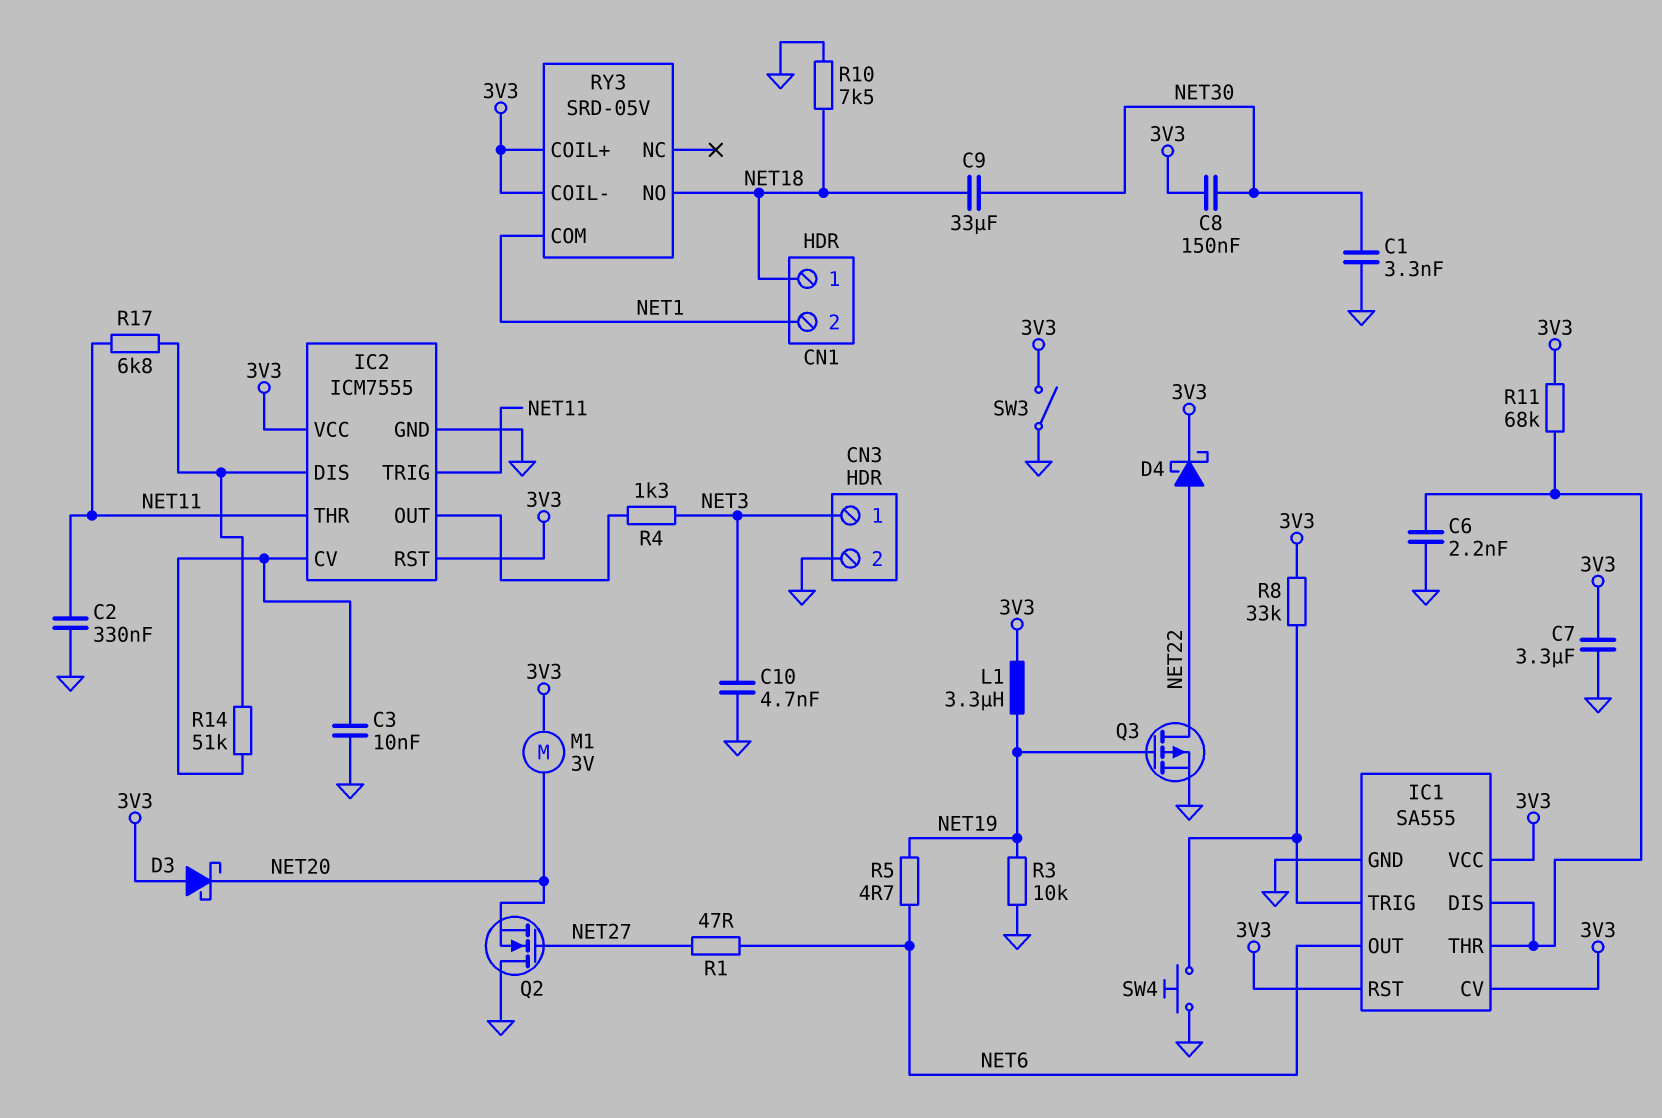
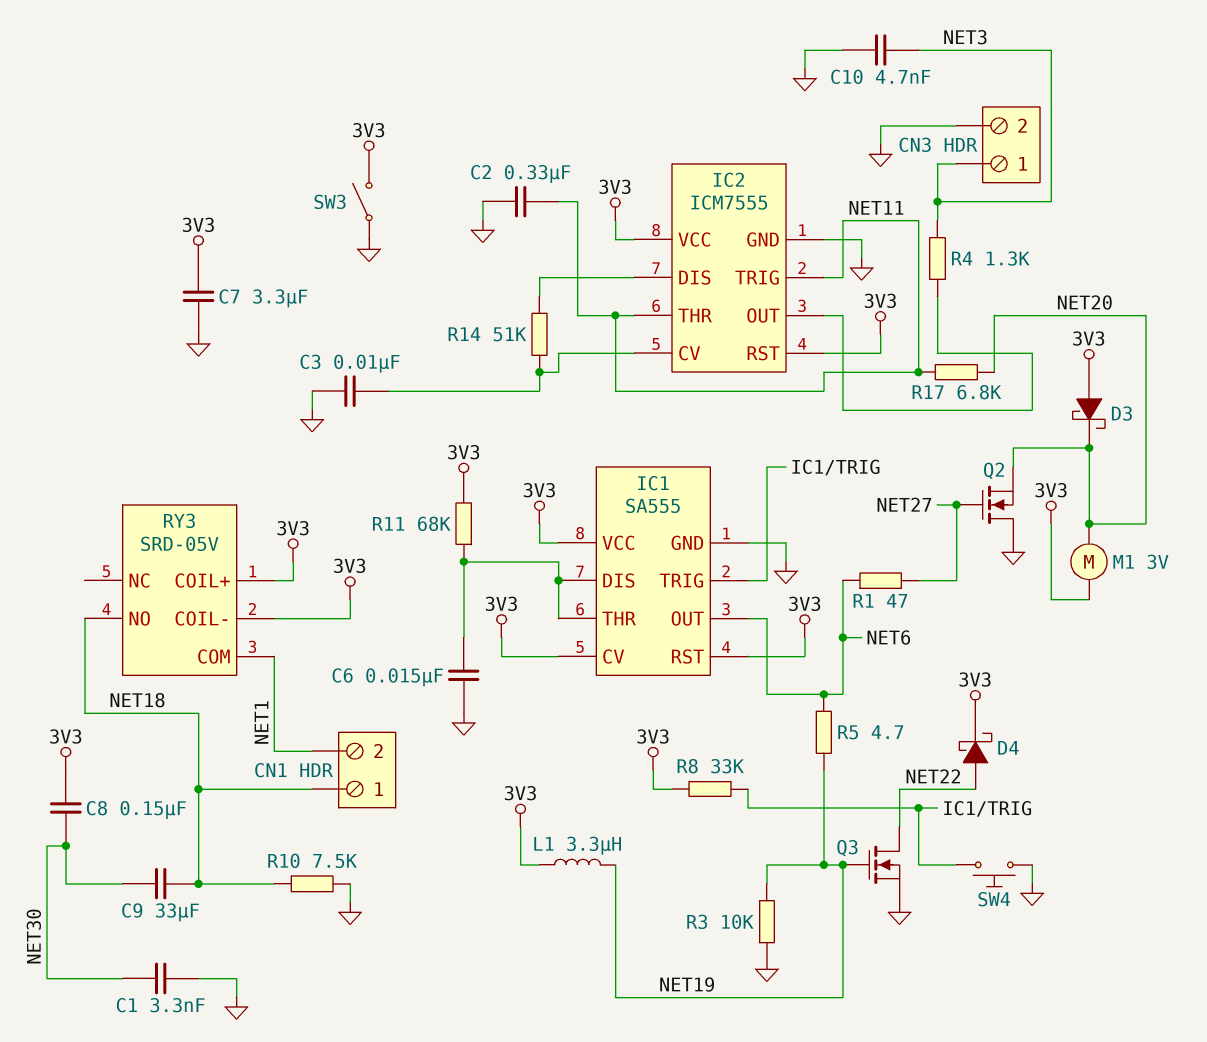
C6: 2.2nF (GND, IC1/DIS) -> 15nF (GND, IC1/DIS)
Q3: PMOS (G NET19, D NET22, S GND) -> NMOS (G NET19, D NET22, S GND)
R17: 6.8k (IC2/DIS, NET11) -> 6.8k (NET11, NET20)

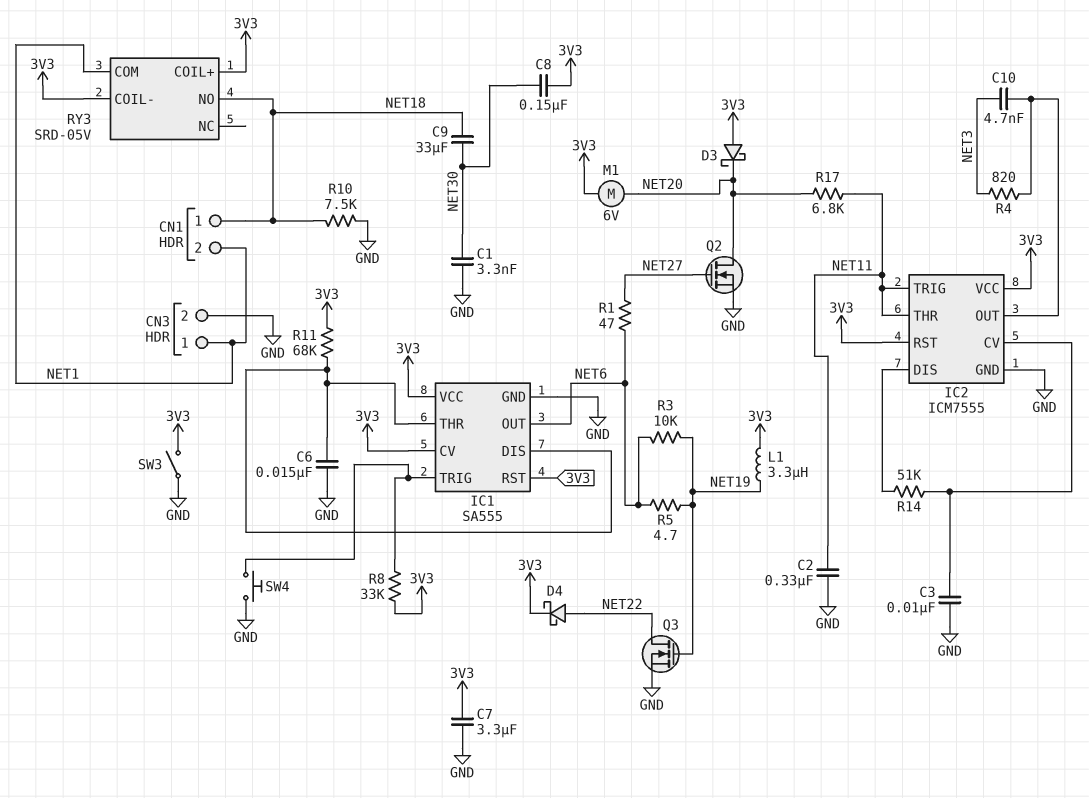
C10: 4.7nF (GND, NET3) -> 4.7nF (IC2/OUT, NET3)
CN3 pin 1: NET3 -> NET1
M1: motor 3V (3V3, NET20) -> motor 6V (3V3, NET20)
Q2: NMOS (G NET27, D GND, S NET20) -> NMOS (G NET27, D NET20, S GND)
R3: 10k (GND, NET19) -> 10k (NET6, NET19)
R4: 1.3k (IC2/OUT, NET3) -> 820 (IC2/OUT, NET3)

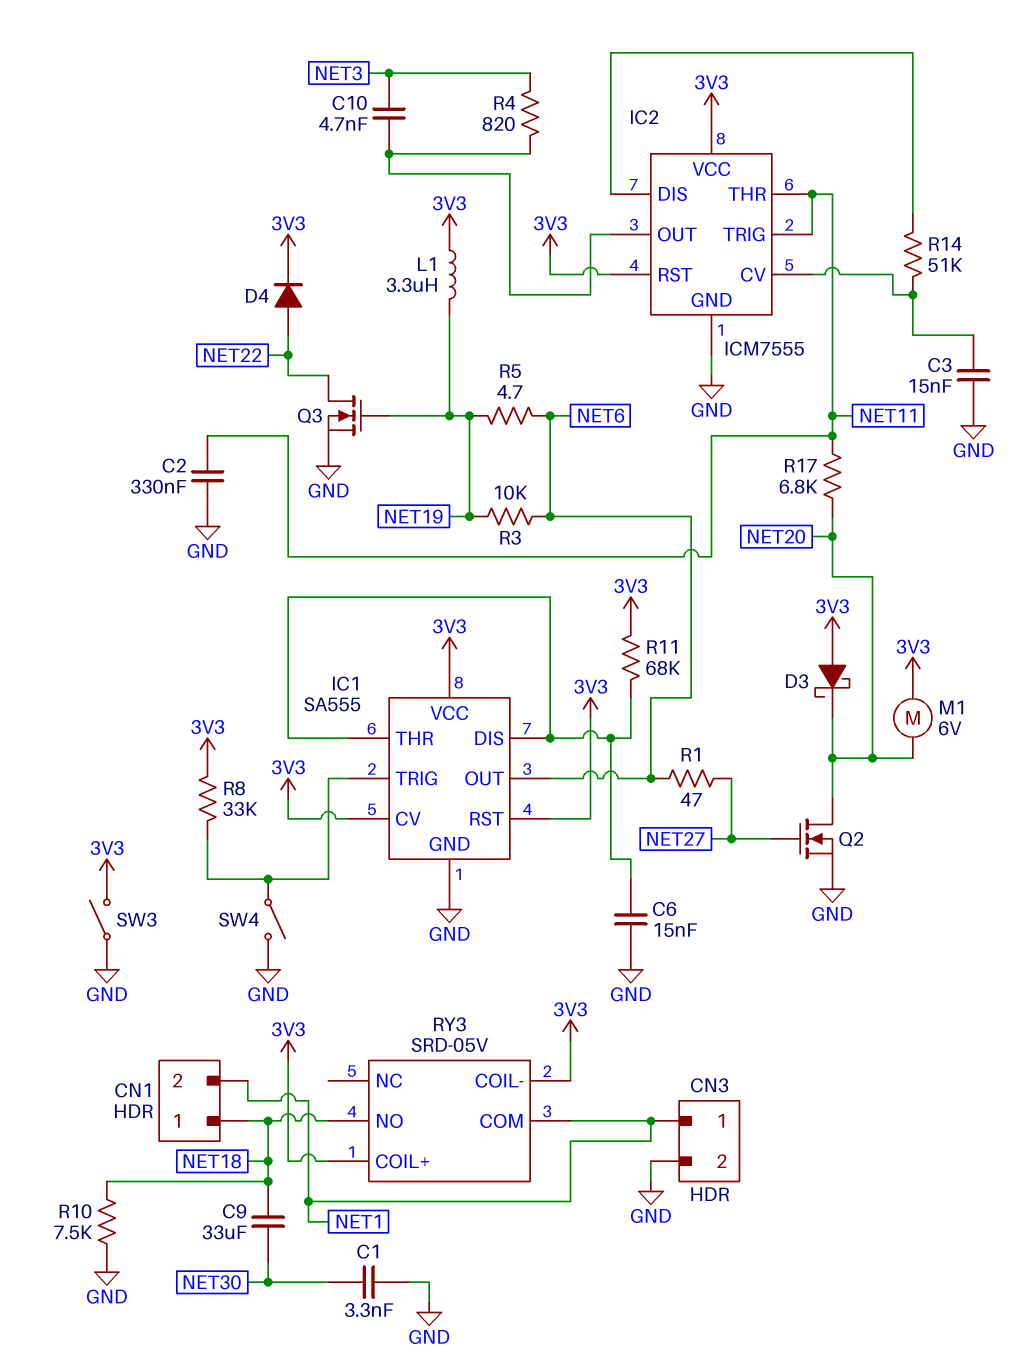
C3: 10nF (GND, IC2/CV) -> 15nF (GND, IC2/CV)
C7: 3.3uF (3V3, GND) -> none
C8: 150nF (3V3, NET30) -> none
D4: schottky (A NET22, K 3V3) -> diode (A NET22, K 3V3)
SW4: button (GND, IC1/TRIG) -> switch (GND, IC1/TRIG)

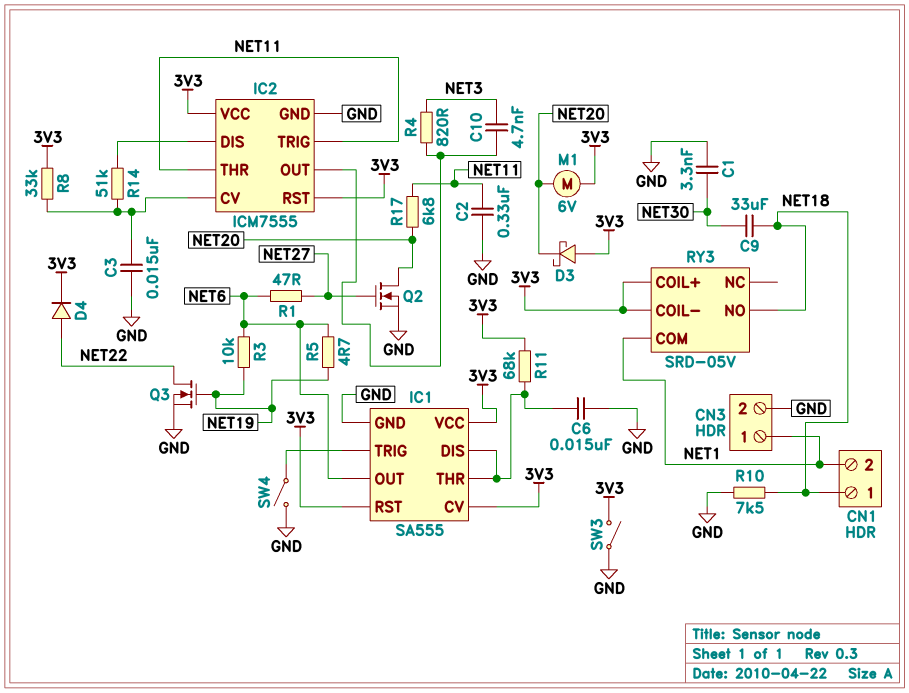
L1: 3.3uH (3V3, NET19) -> none
R8: 33k (3V3, IC1/TRIG) -> 33k (3V3, IC2/CV)

